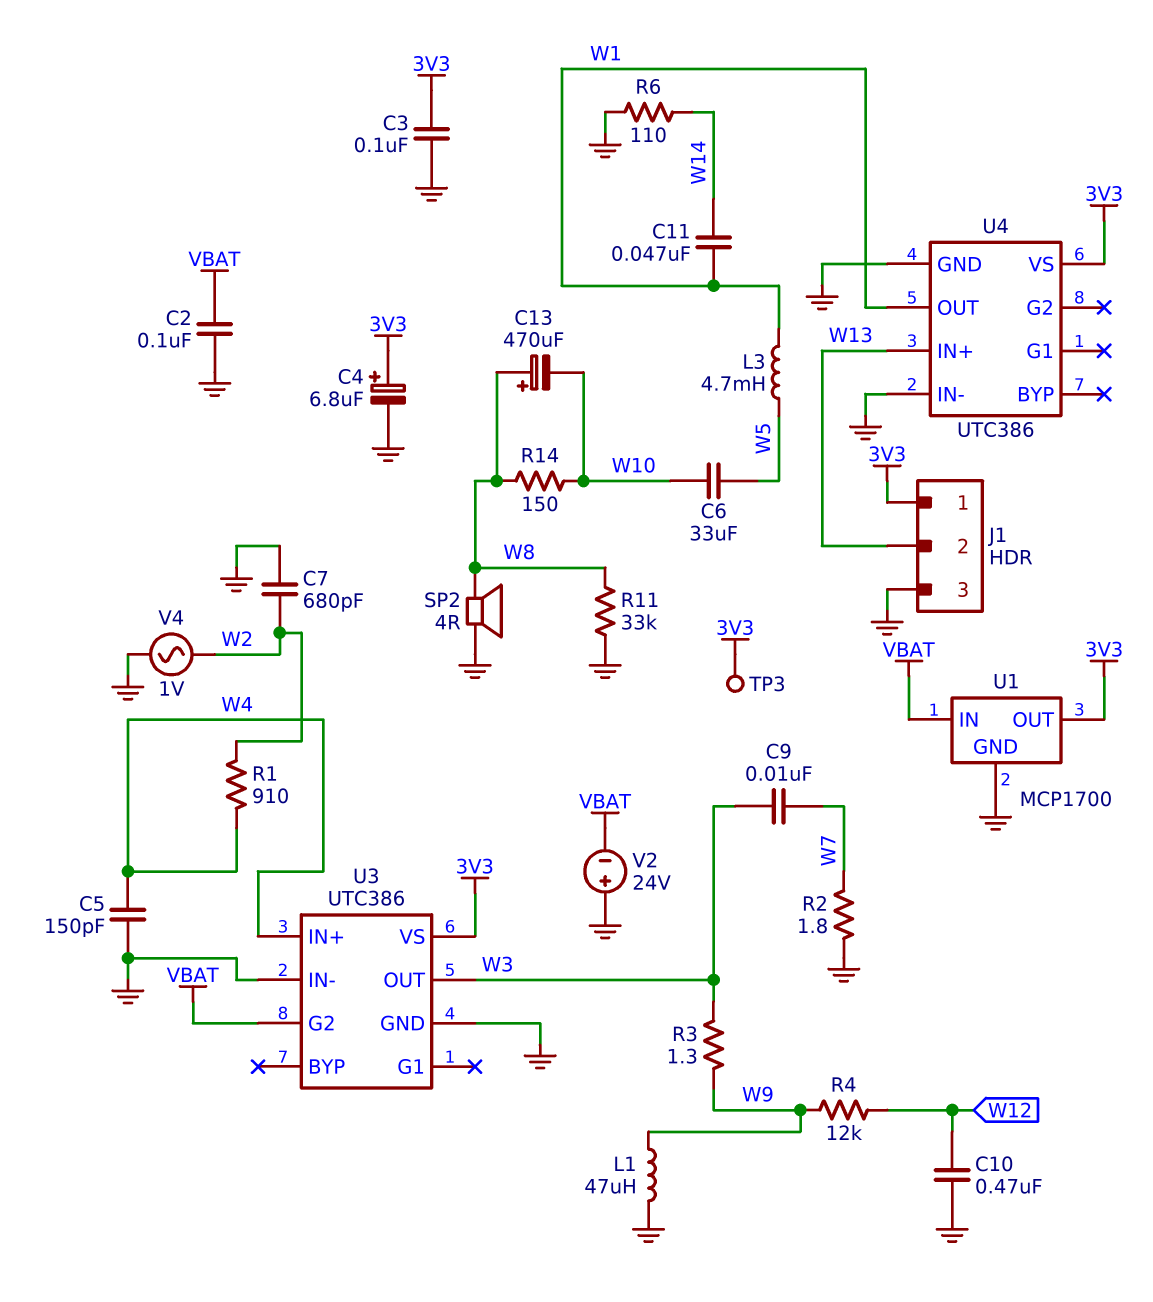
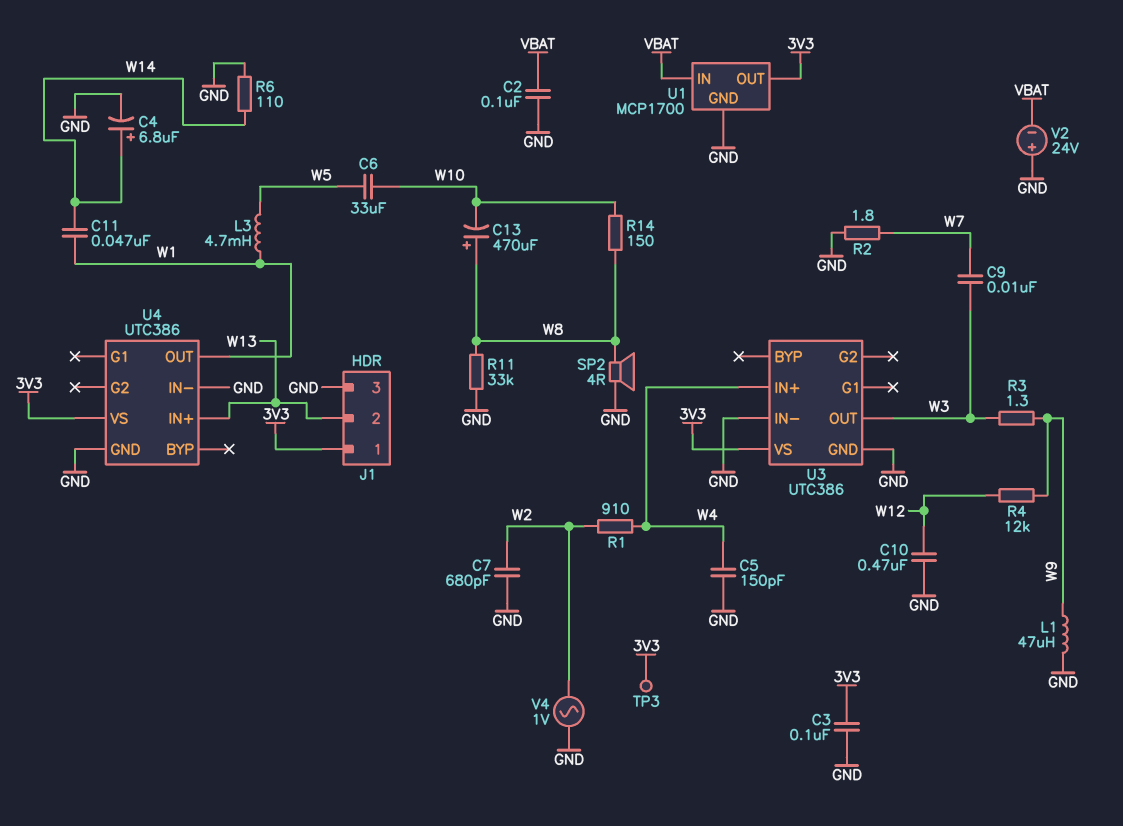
C4: 6.8uF (plus 3V3, minus GND) -> 6.8uF (plus W14, minus GND)
U3 pin G2: VBAT -> none

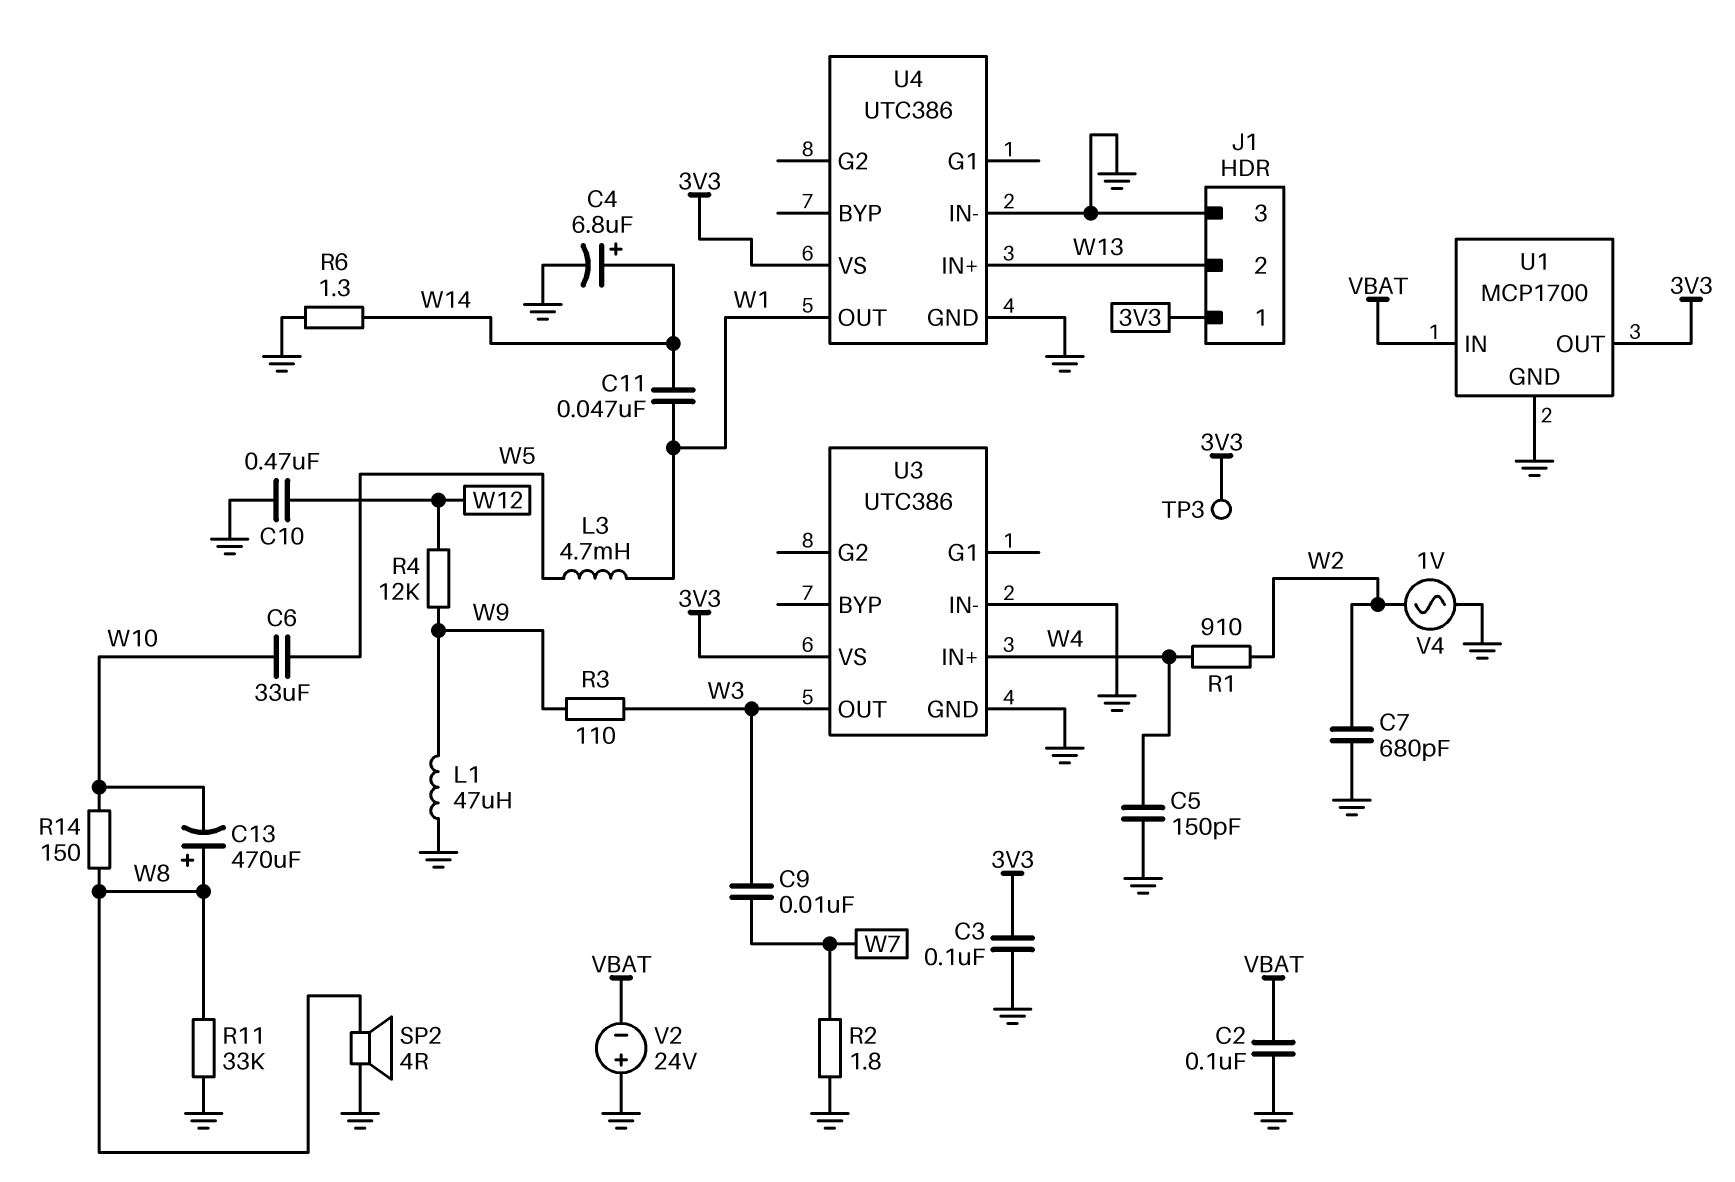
R3: 1.3 (W3, W9) -> 110 (W3, W9)
R6: 110 (GND, W14) -> 1.3 (GND, W14)

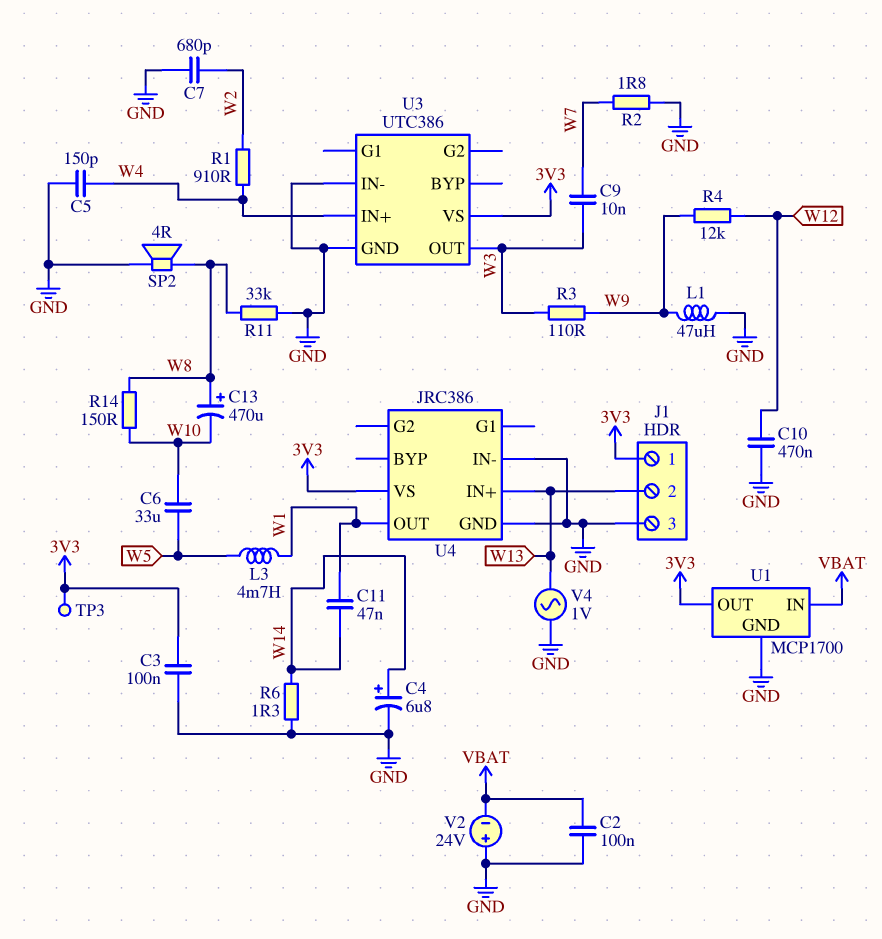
U4: UTC386 -> JRC386
V4: AC 1V (GND, W2) -> AC 1V (GND, W13)

